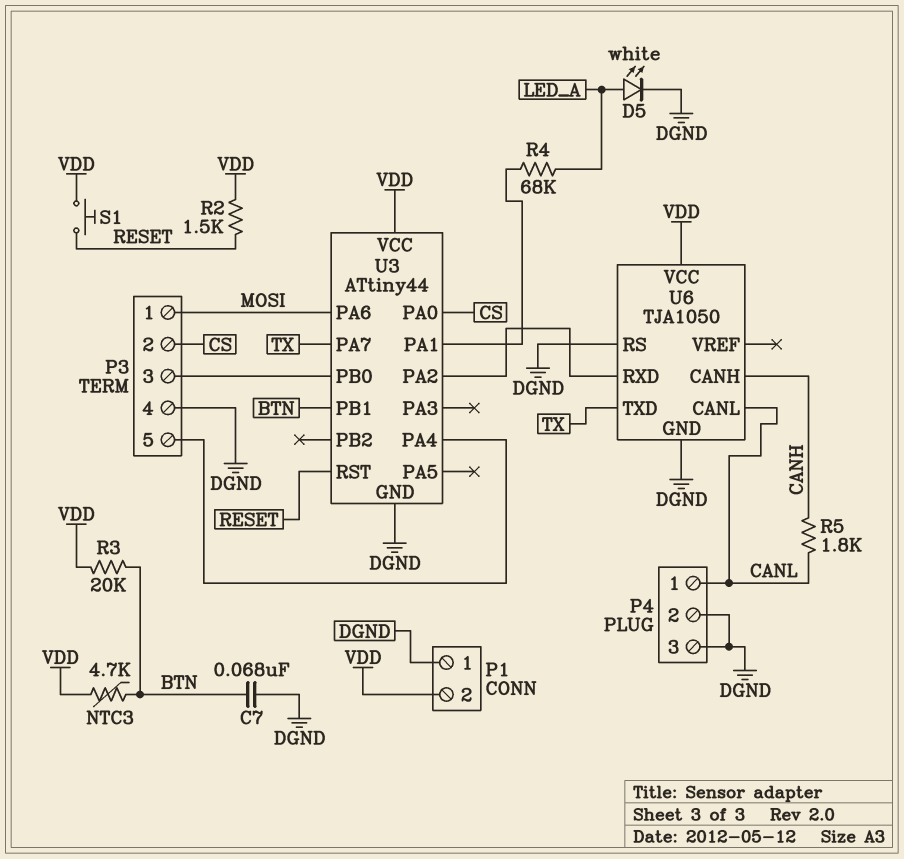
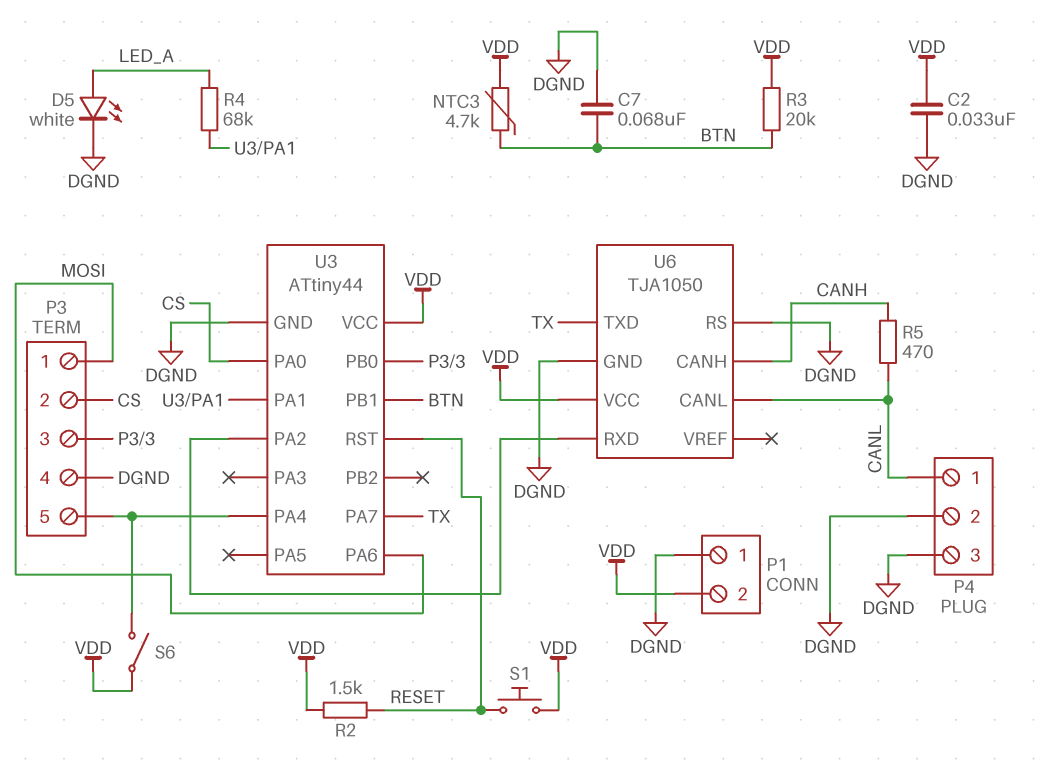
C2: none -> 33nF (DGND, VDD)
R5: 1.8k (CANH, CANL) -> 470 (CANH, CANL)
S6: none -> switch (P3/5, VDD)

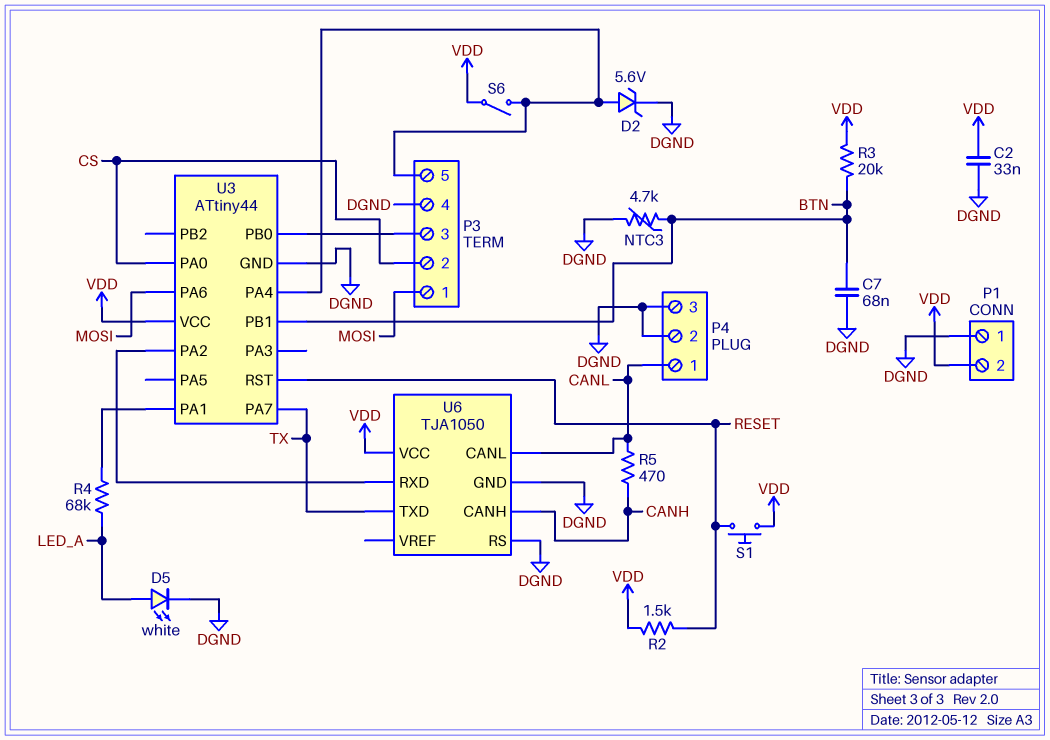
D2: none -> zener 5.6V (A P3/5, K DGND)
NTC3: 4.7k (BTN, VDD) -> 4.7k (BTN, DGND)

